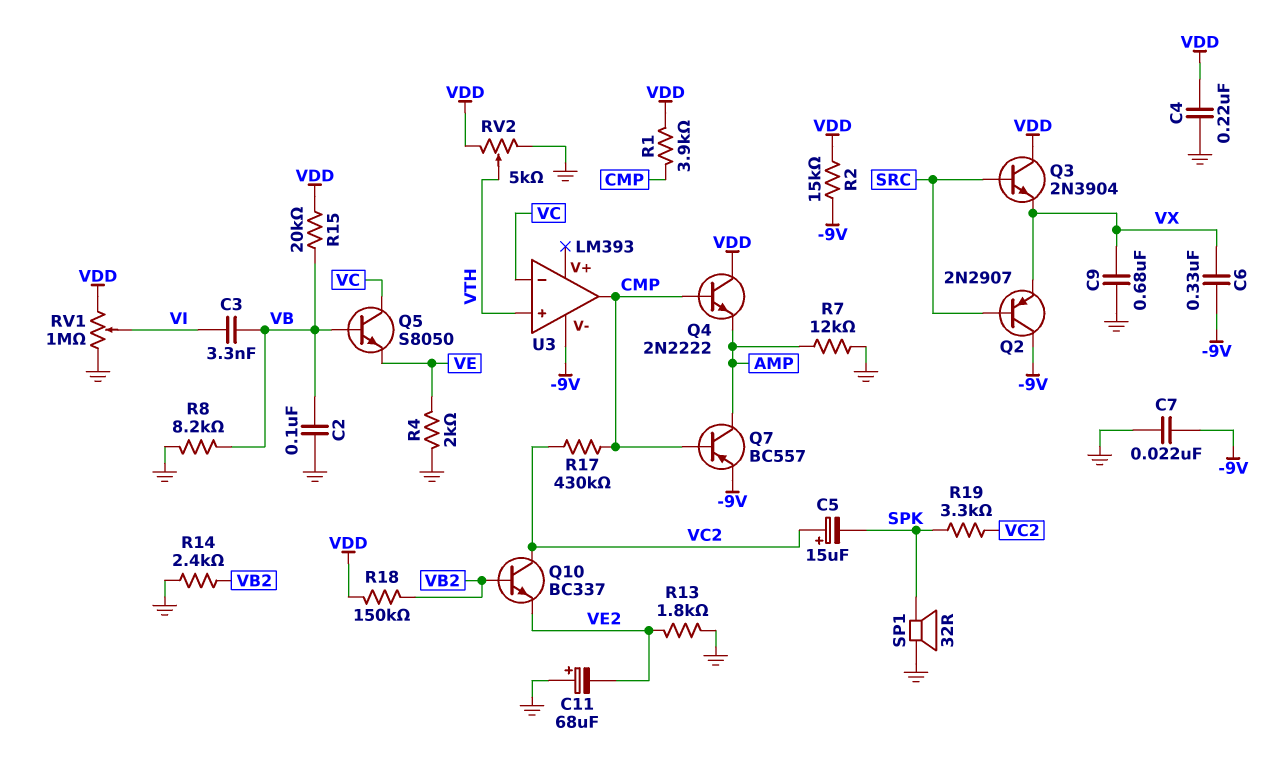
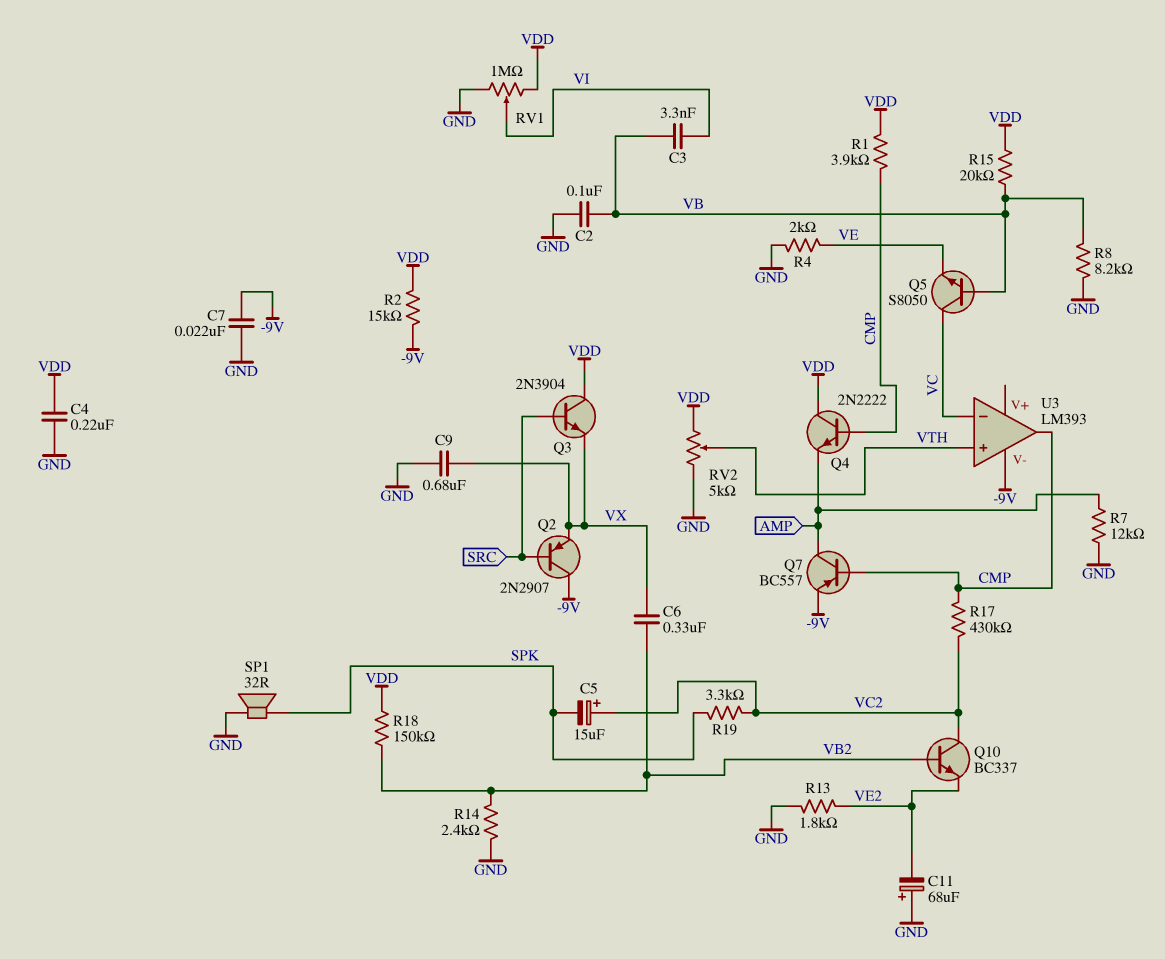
C6: 330nF (-9V, VX) -> 330nF (VB2, VX)

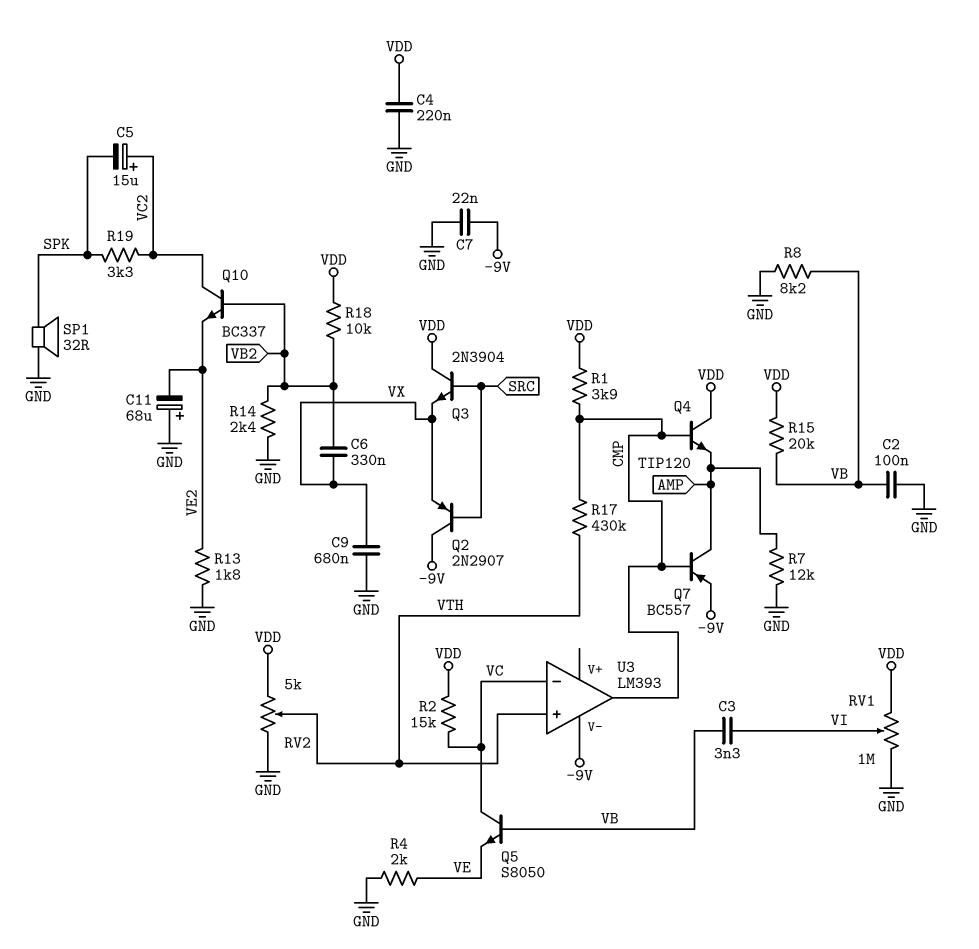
Q4: NPN 2N2222 (B CMP, C VDD, E AMP) -> NPN TIP120 (B CMP, C VDD, E AMP)
R2: 15k (-9V, VDD) -> 15k (VC, VDD)
R17: 430k (CMP, VC2) -> 430k (CMP, VTH)
R18: 150k (VB2, VDD) -> 10k (VB2, VDD)

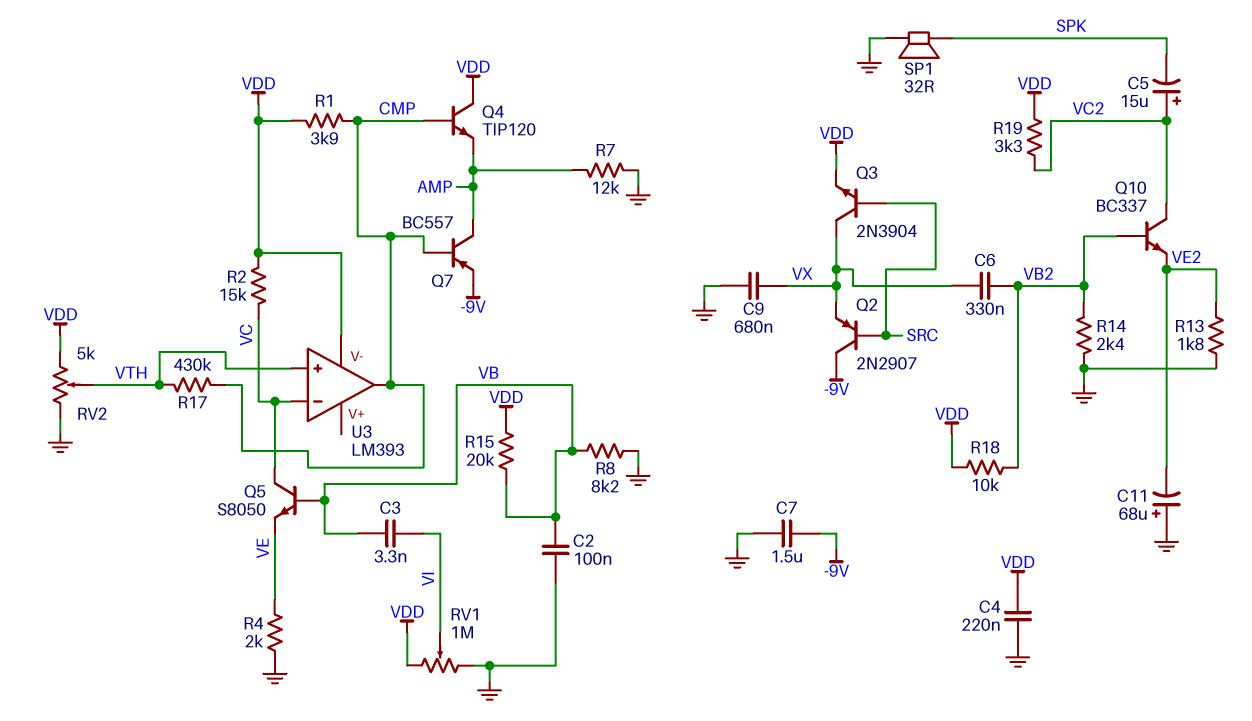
C7: 22nF (-9V, GND) -> 1.5uF (-9V, GND)
Q3: NPN 2N3904 (B SRC, C VDD, E VX) -> NPN 2N3904 (B SRC, C VX, E VDD)
R19: 3.3k (SPK, VC2) -> 3.3k (VC2, VDD)
U3 pin V-: -9V -> VDD

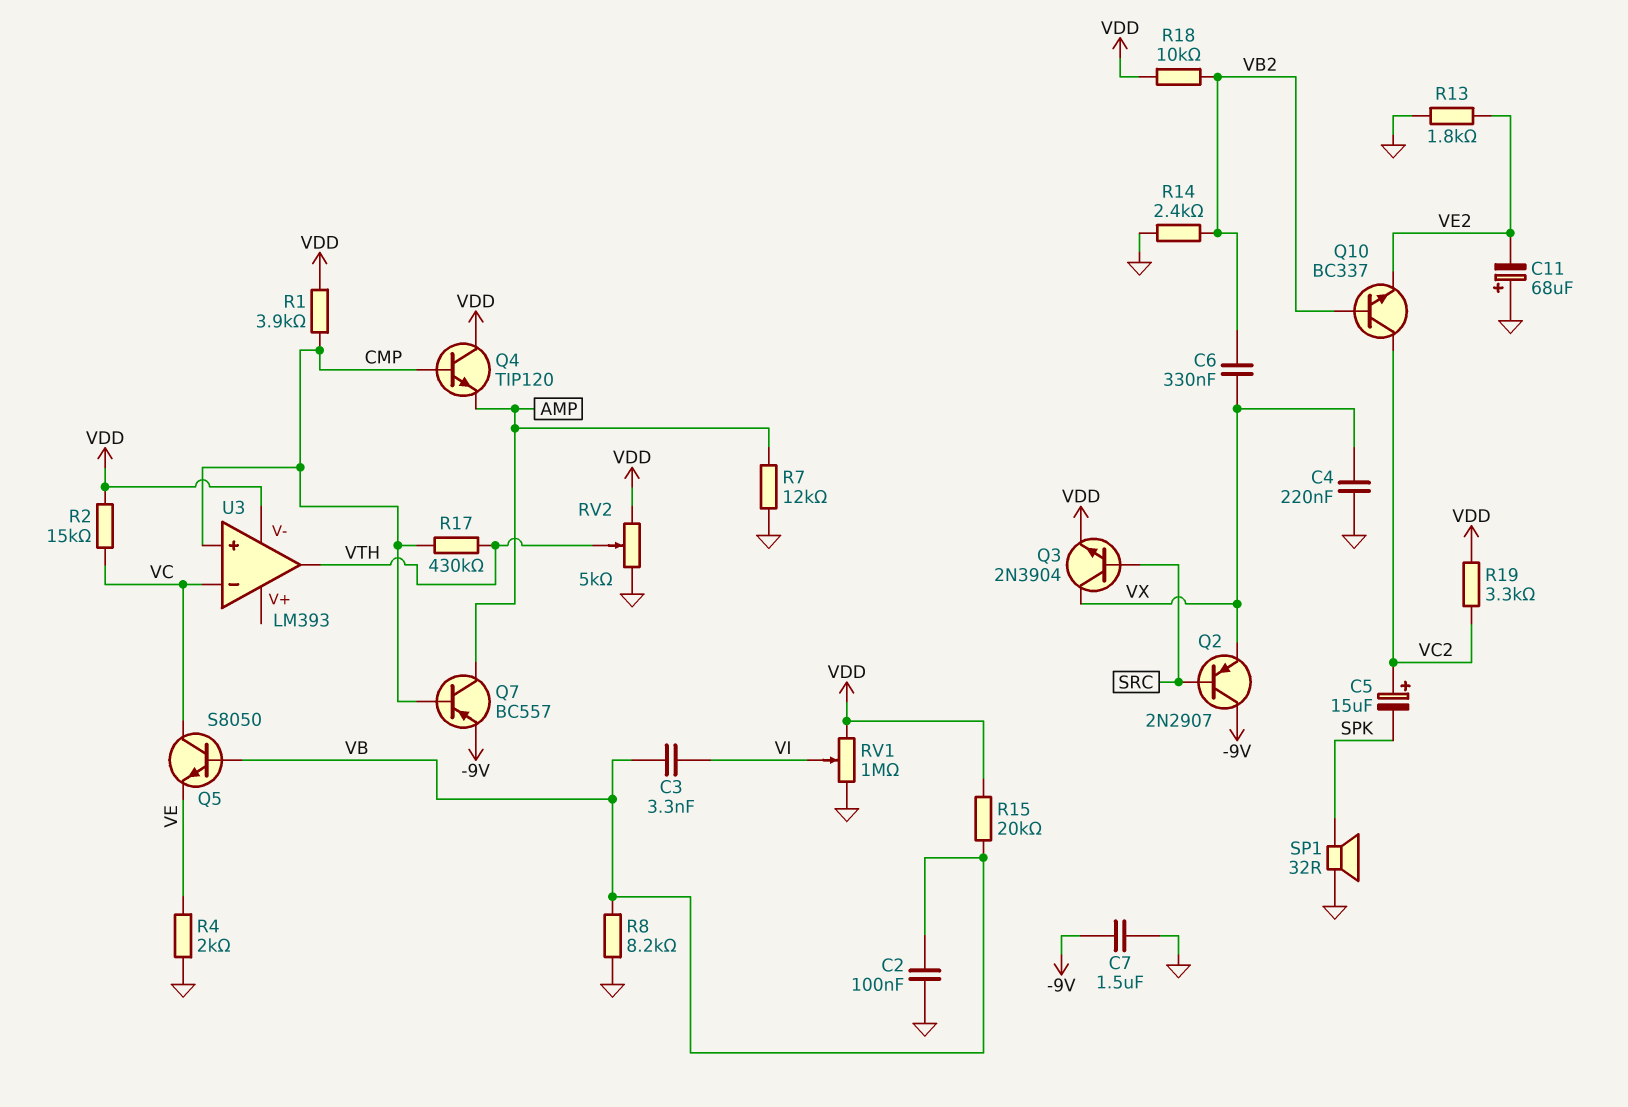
C4: 220nF (GND, VDD) -> 220nF (GND, VX)
C9: 680nF (GND, VX) -> none
U3 pin in+: VTH -> CMP
U3 pin out: CMP -> VTH

